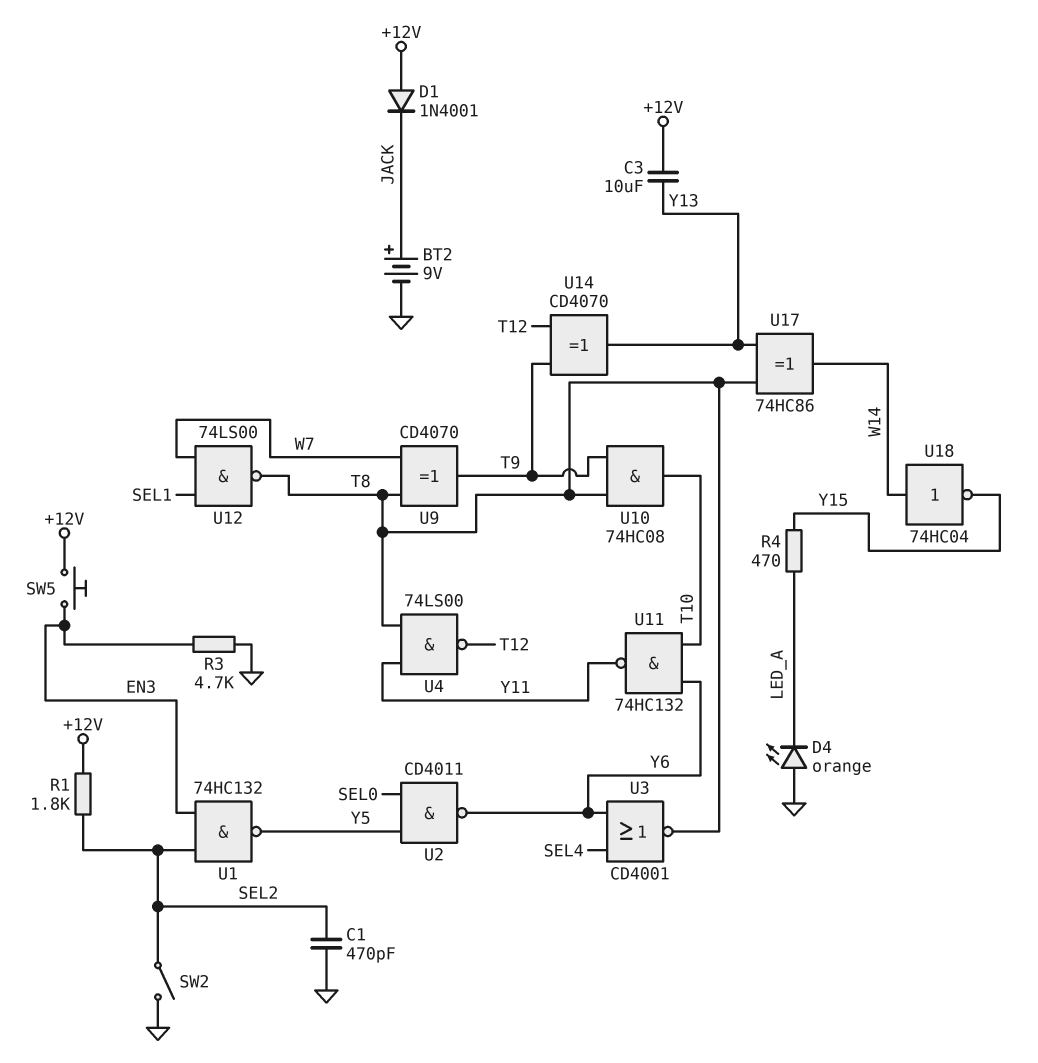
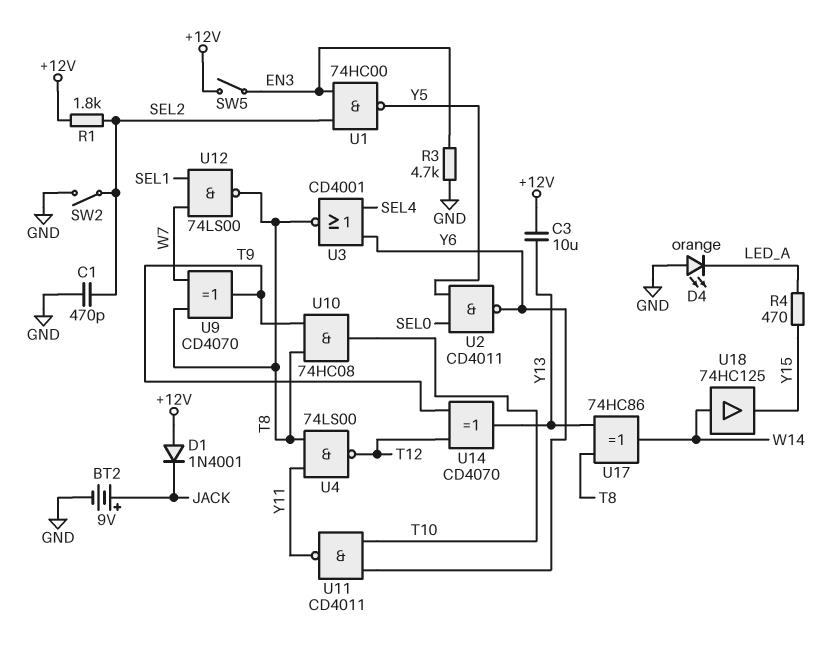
SW5: button (+12V, EN3) -> switch (+12V, EN3)
U1: NAND 74HC132 (in EN3, in SEL2, out Y5) -> NAND 74HC00 (in EN3, in SEL2, out Y5)
U11: NAND 74HC132 (in T10, in Y6, out Y11) -> NAND CD4011 (in T10, in Y6, out Y11)
U18: NOT 74HC04 (in W14, out Y15) -> buffer 74HC125 (in W14, out Y15)

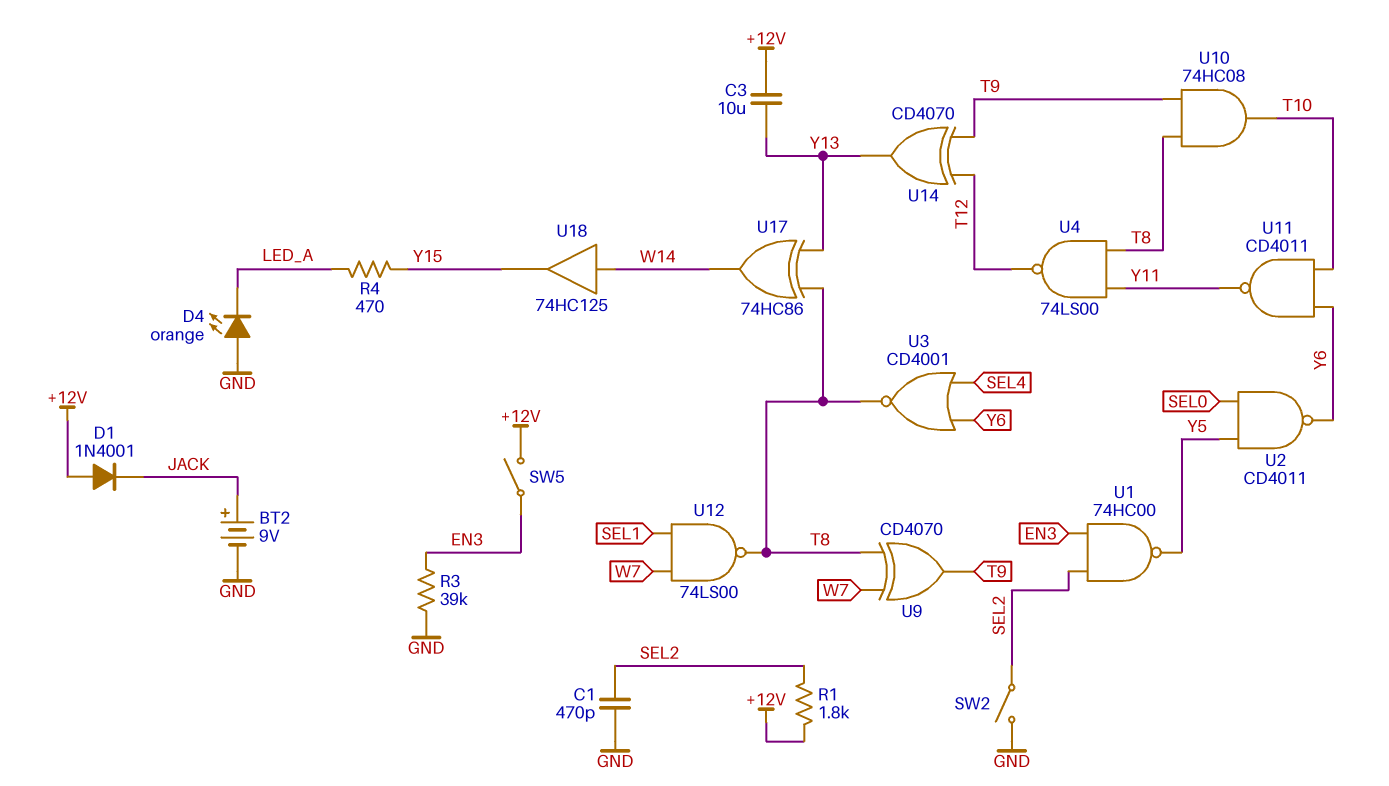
R3: 4.7k (EN3, GND) -> 39k (EN3, GND)

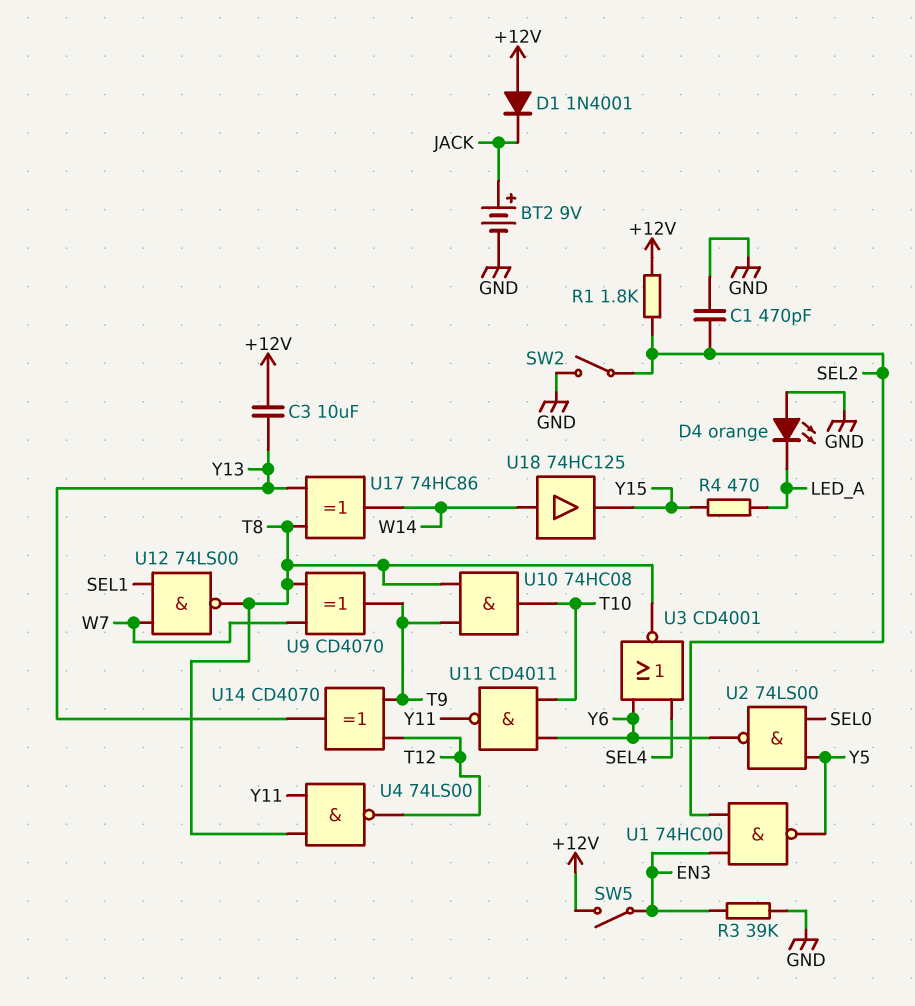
U2: NAND CD4011 (in SEL0, in Y5, out Y6) -> NAND 74LS00 (in SEL0, in Y5, out Y6)

